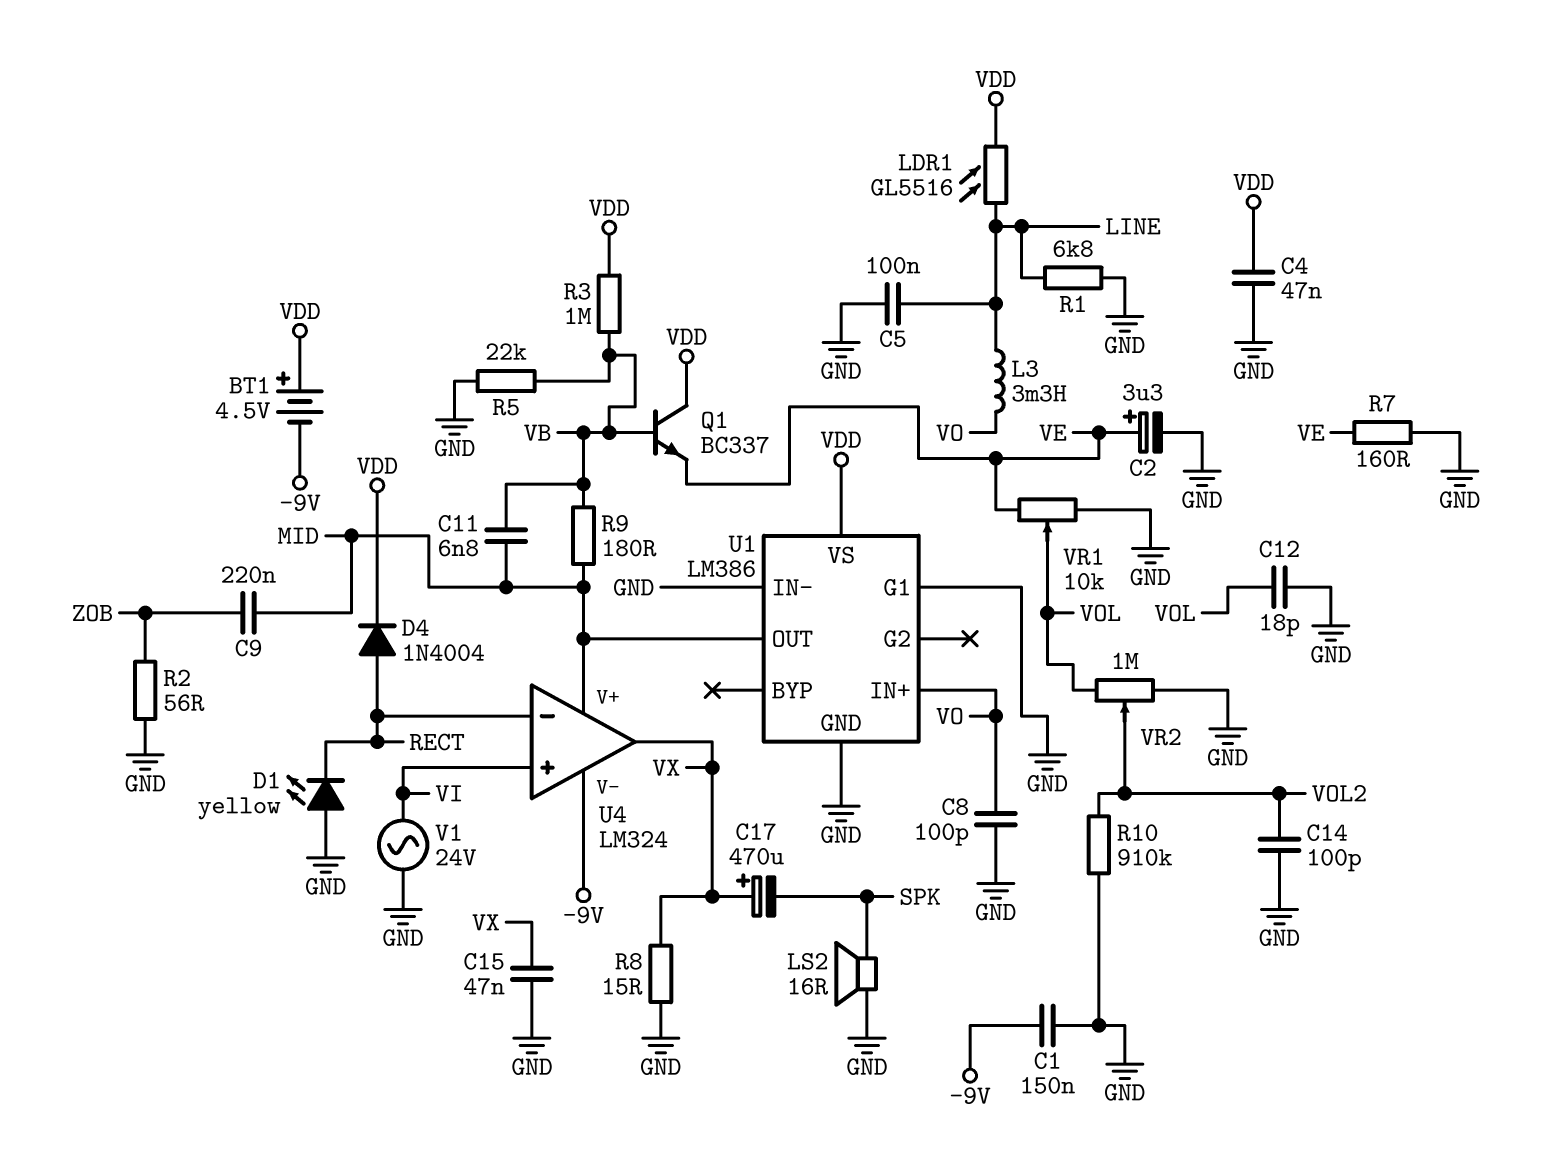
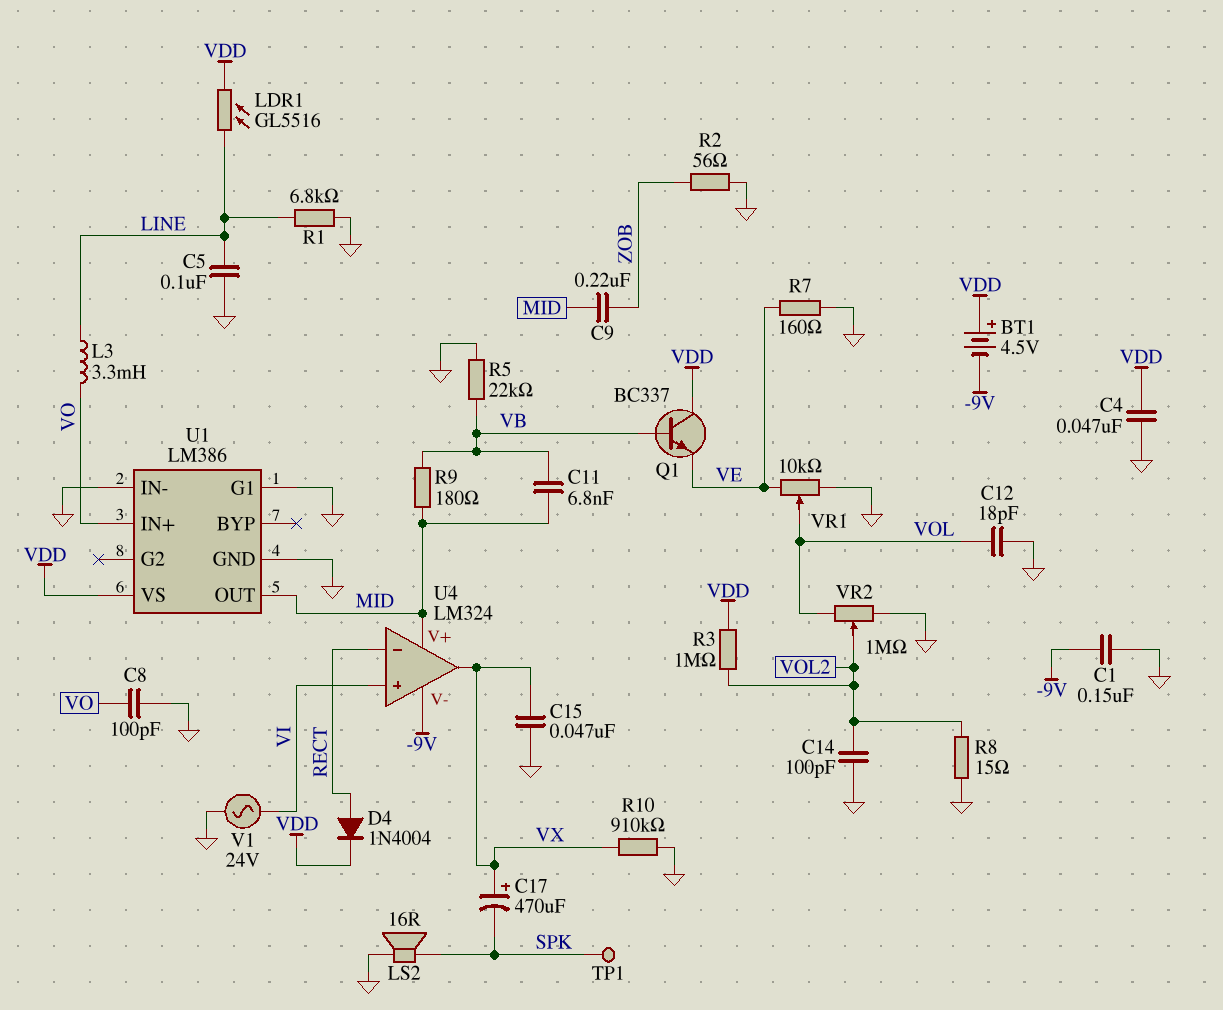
C2: 3.3uF (plus VE, minus GND) -> none
D1: LED yellow (A GND, K RECT) -> none
R3: 1M (VB, VDD) -> 1M (VDD, VOL2)
R8: 15 (GND, VX) -> 15 (GND, VOL2)
R10: 910k (GND, VOL2) -> 910k (GND, VX)
TP1: none -> test point (SPK)

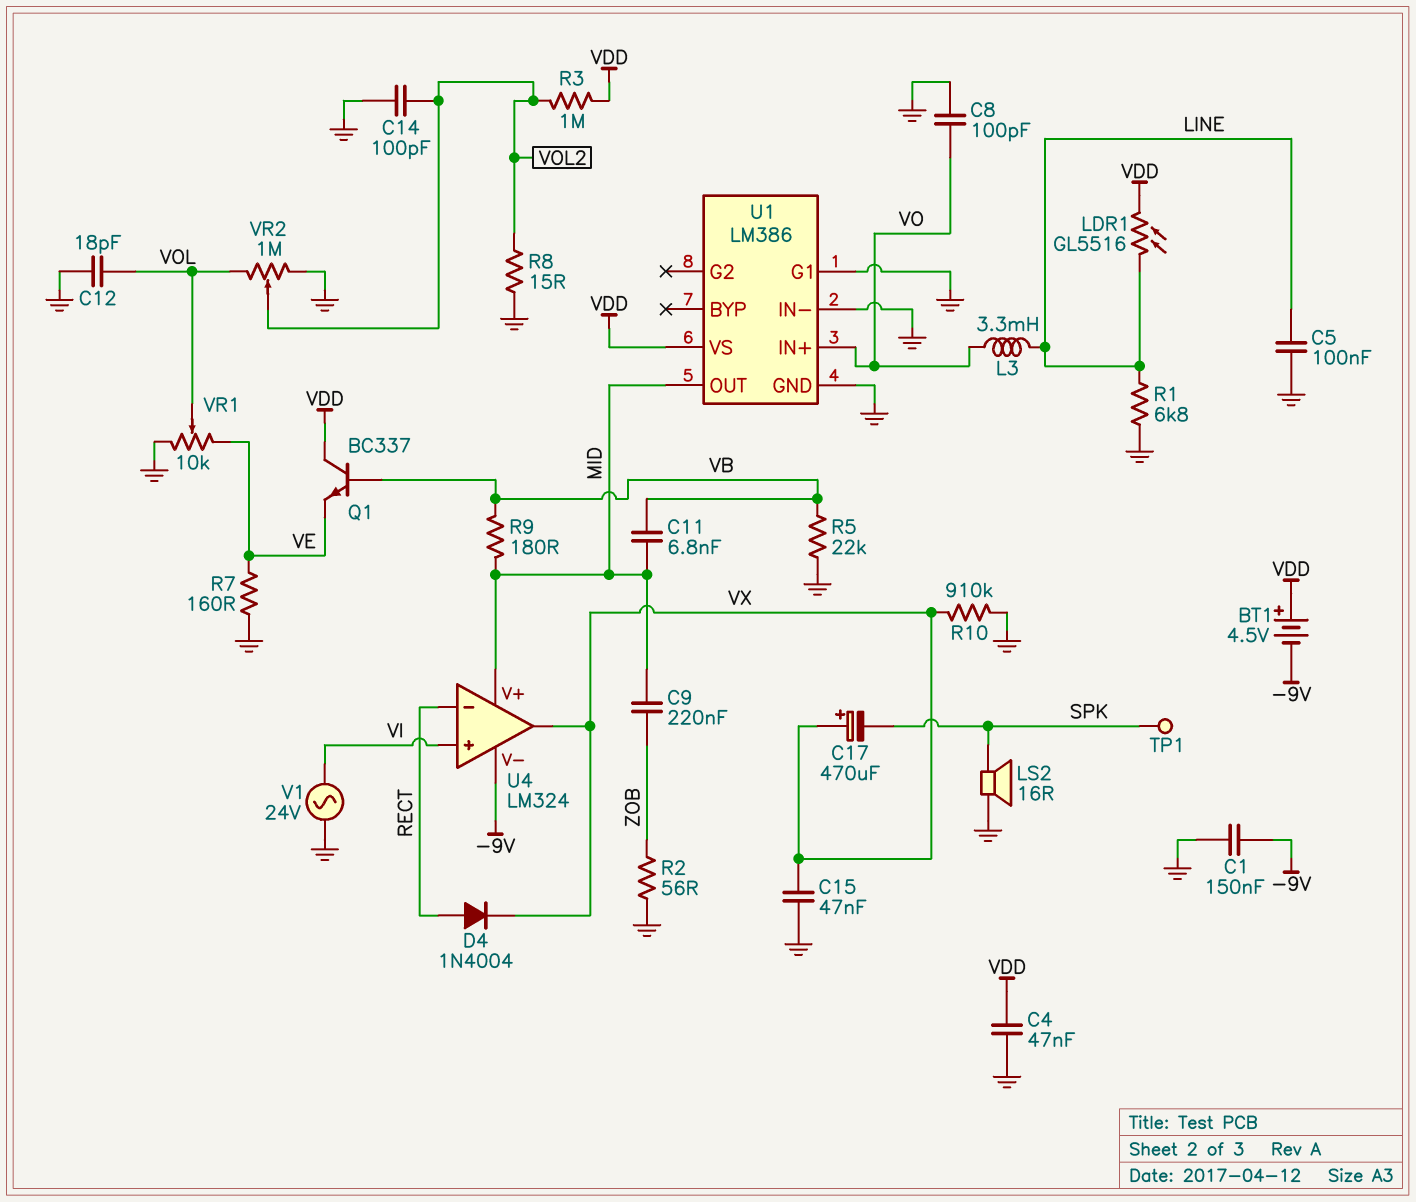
D4: diode 1N4004 (A RECT, K VDD) -> diode 1N4004 (A RECT, K VX)

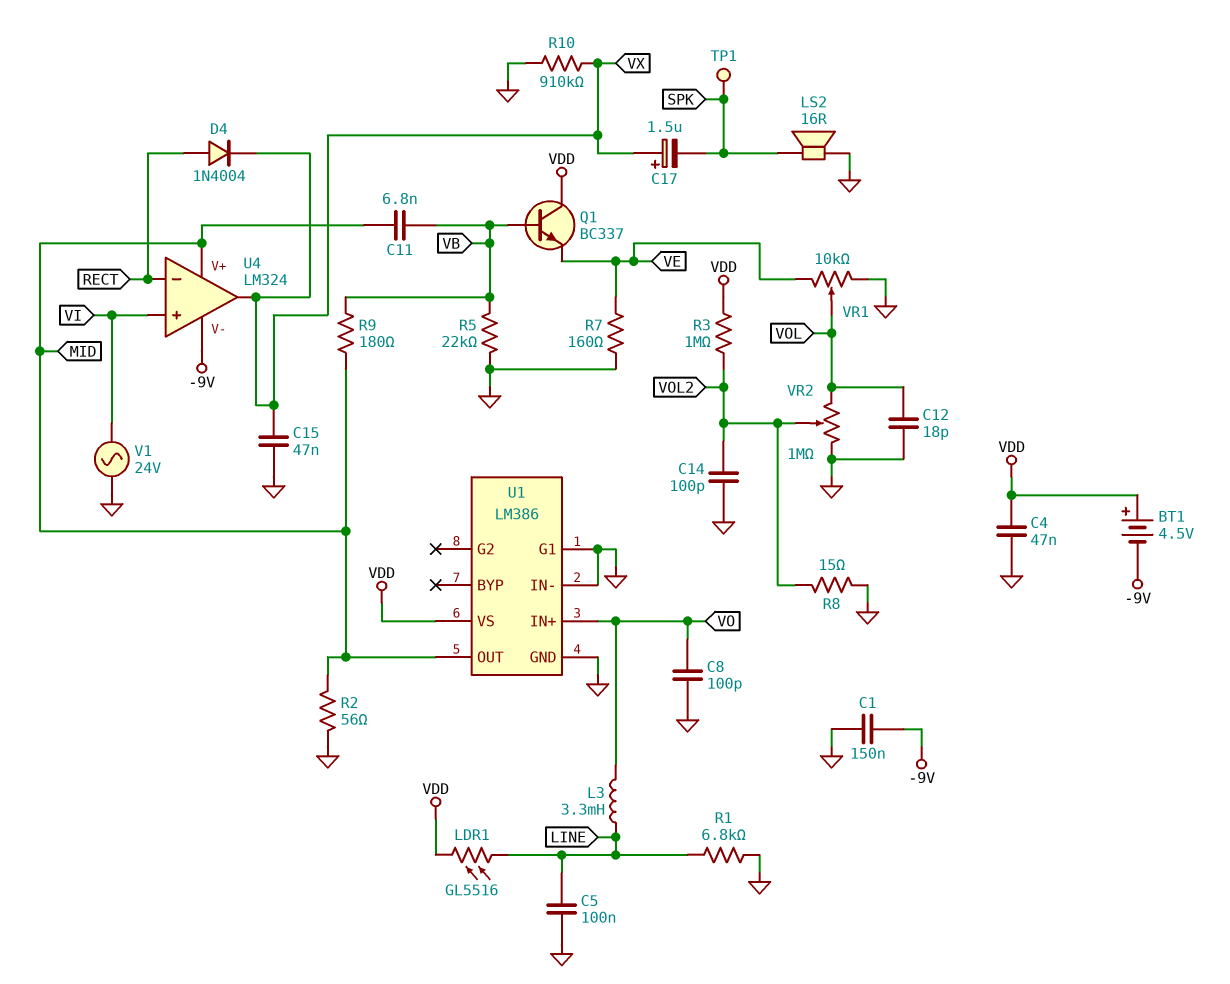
C9: 220nF (MID, ZOB) -> none
C17: 470uF (plus VX, minus SPK) -> 1.5uF (plus VX, minus SPK)
R2: 56 (GND, ZOB) -> 56 (GND, MID)

